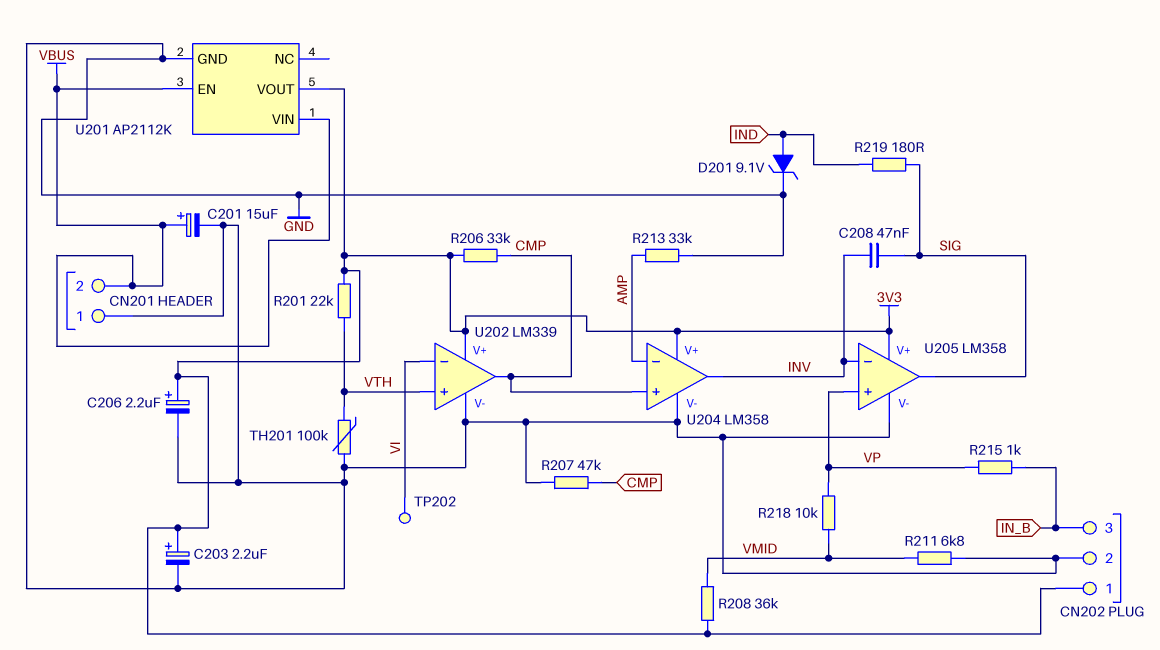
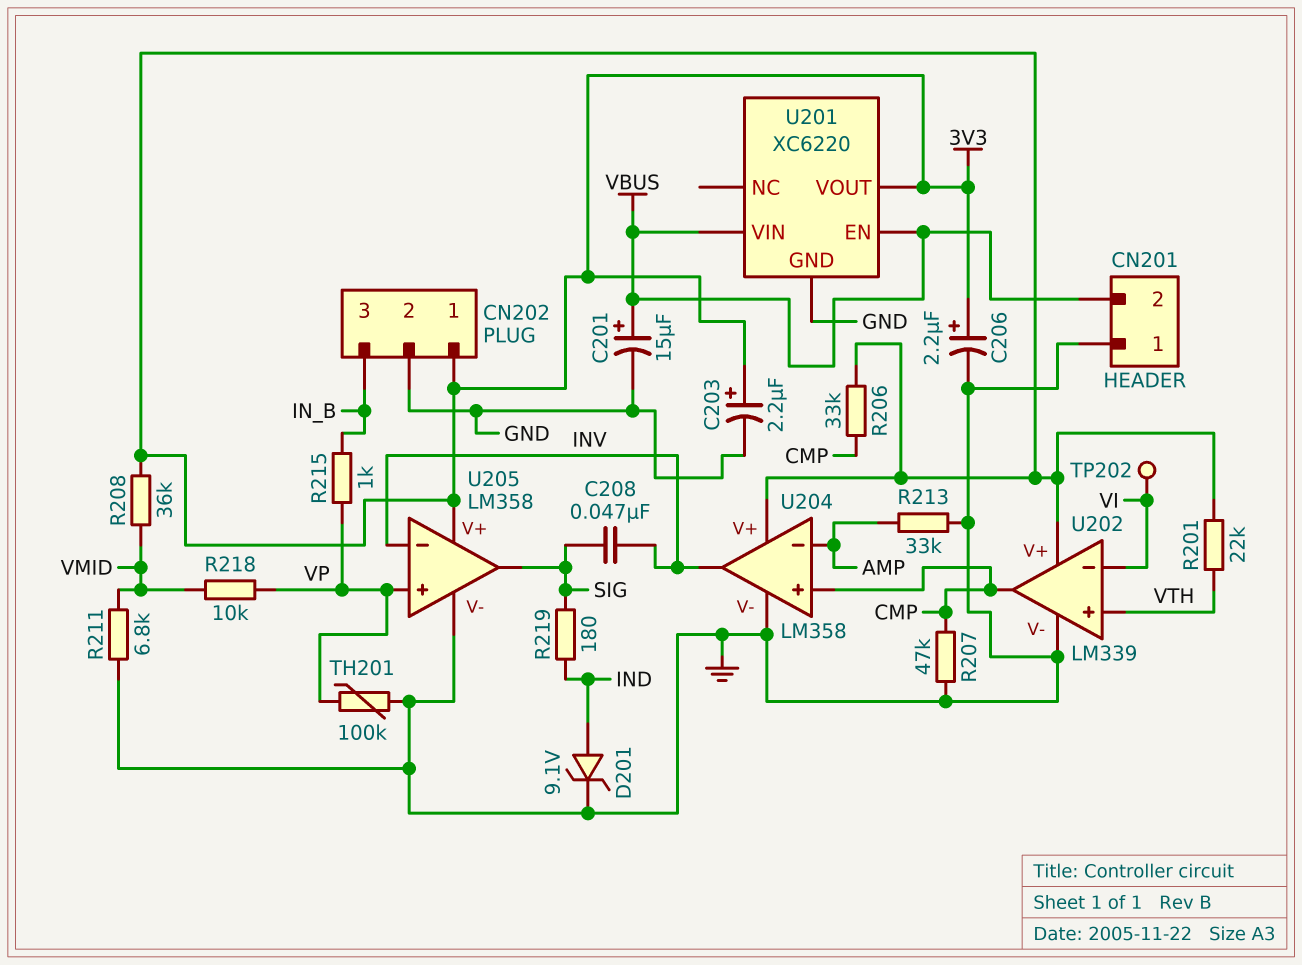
TH201: 100k (GND, VTH) -> 100k (GND, VP)
U201: AP2112K -> XC6220

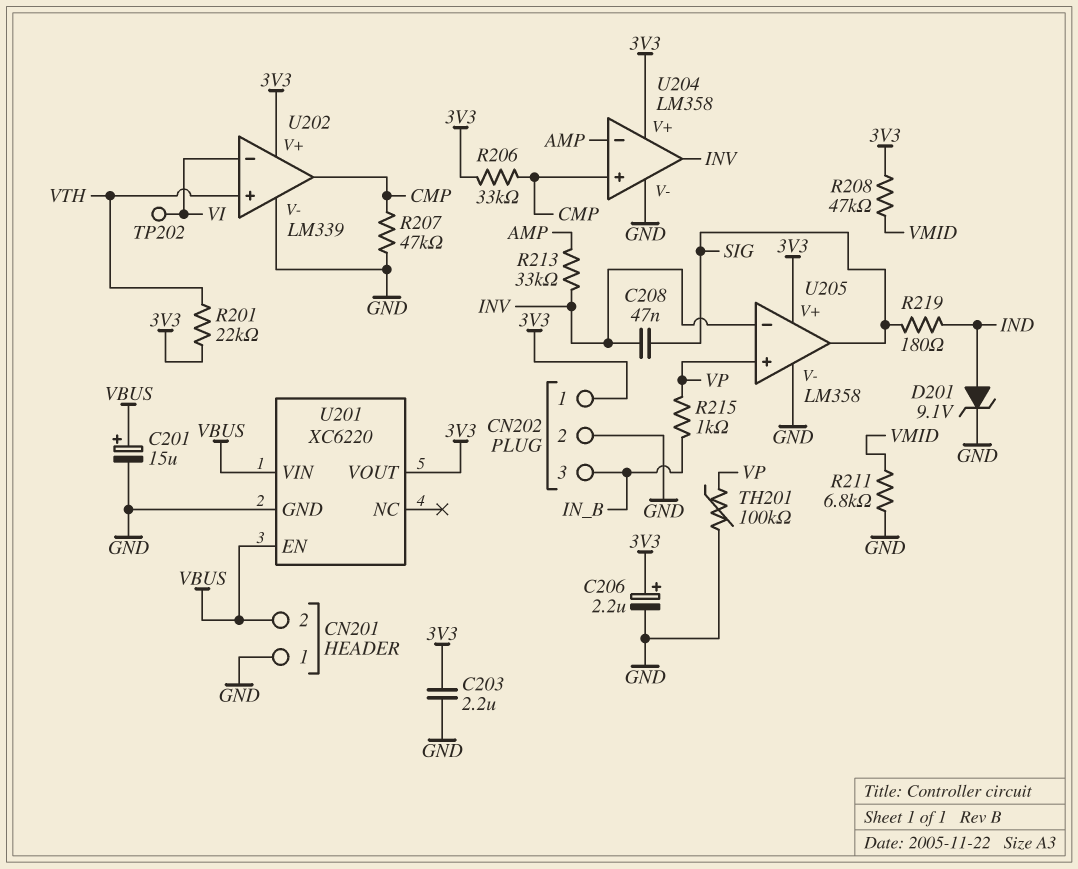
C203: 2.2uF (plus 3V3, minus GND) -> 2.2uF (3V3, GND)
R208: 36k (3V3, VMID) -> 47k (3V3, VMID)
R213: 33k (AMP, GND) -> 33k (AMP, INV)
R218: 10k (VMID, VP) -> none

